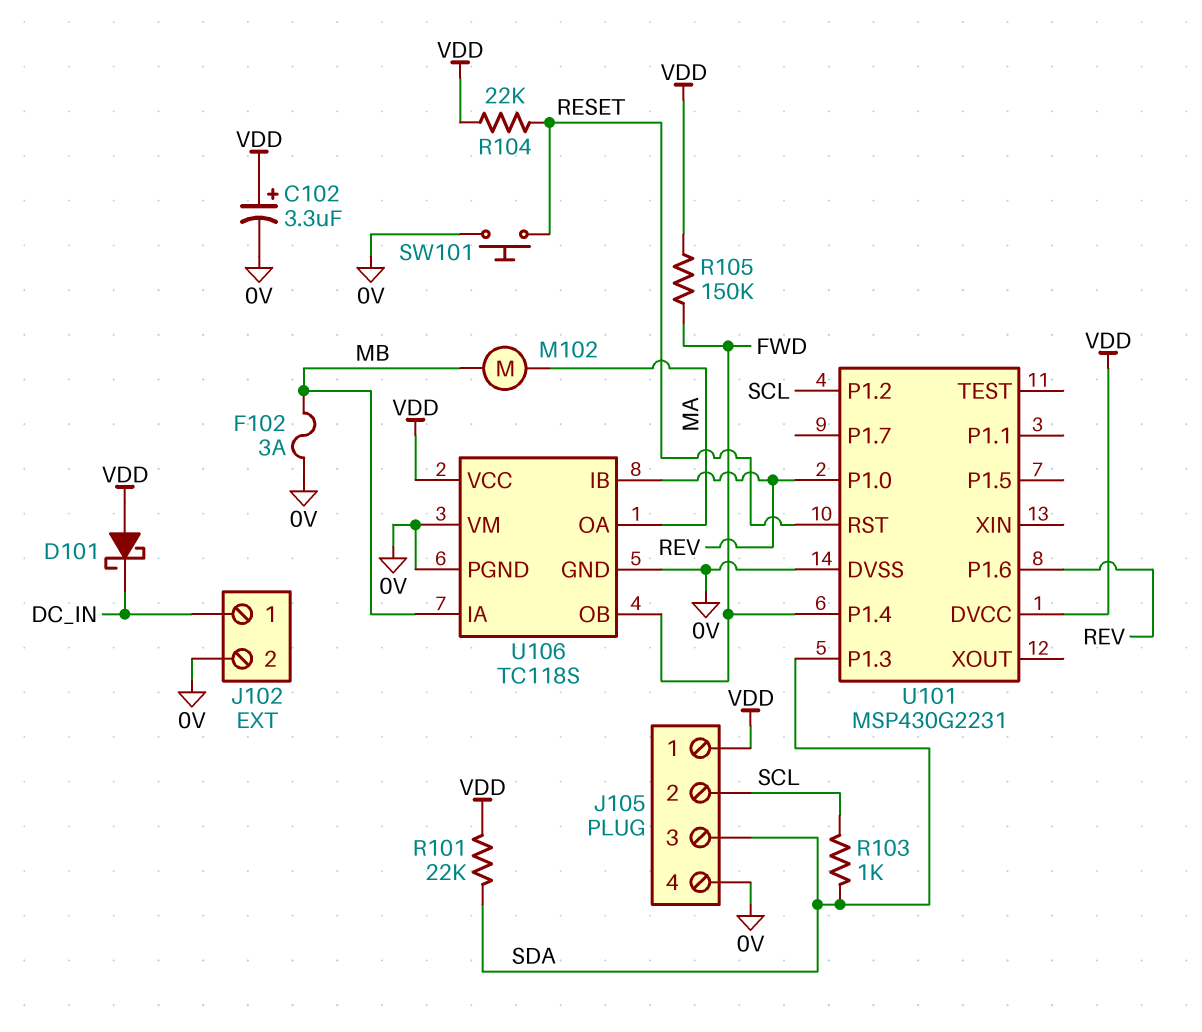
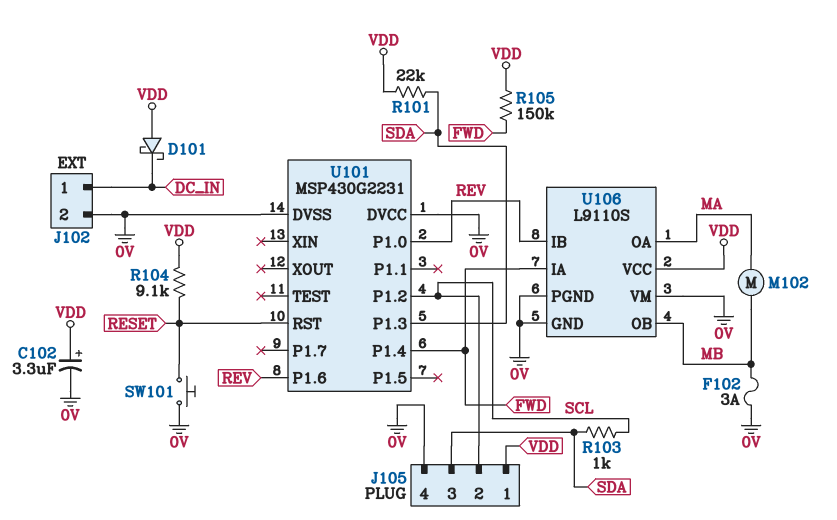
R104: 22k (RESET, VDD) -> 9.1k (RESET, VDD)
U101 pin DVCC: VDD -> 0V
U106: TC118S -> L9110S
U106 pin IA: MB -> FWD
U106 pin OB: FWD -> MB

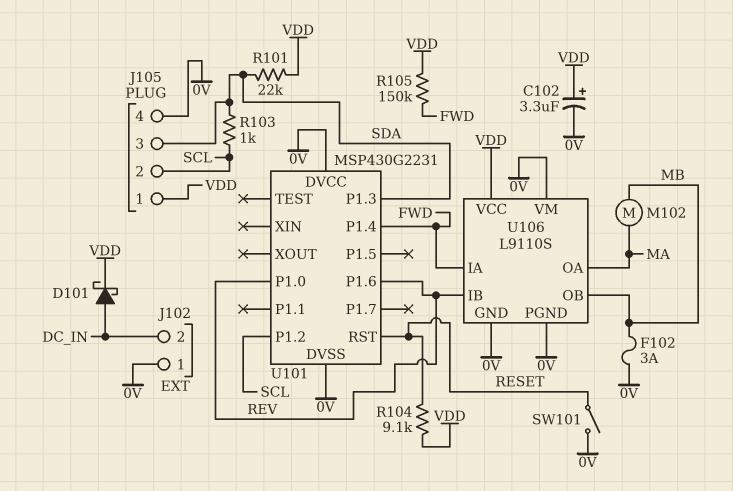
D101: schottky (A VDD, K DC_IN) -> schottky (A DC_IN, K VDD)
J102 pin 1: DC_IN -> 0V
J102 pin 2: 0V -> DC_IN
SW101: button (0V, RESET) -> switch (0V, RESET)

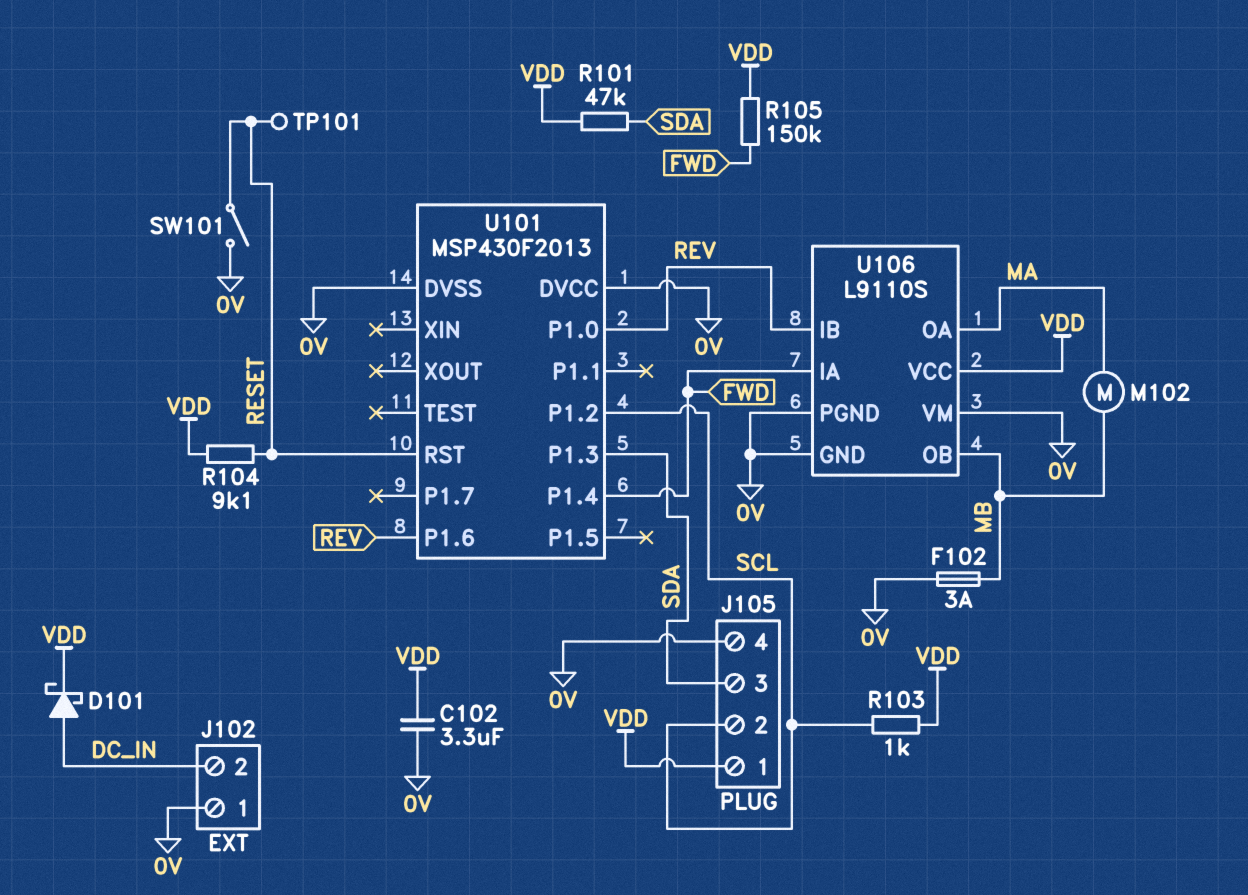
C102: 3.3uF (plus VDD, minus 0V) -> 3.3uF (0V, VDD)
R101: 22k (SDA, VDD) -> 47k (SDA, VDD)
R103: 1k (SCL, SDA) -> 1k (SCL, VDD)
TP101: none -> test point (RESET)
U101: MSP430G2231 -> MSP430F2013

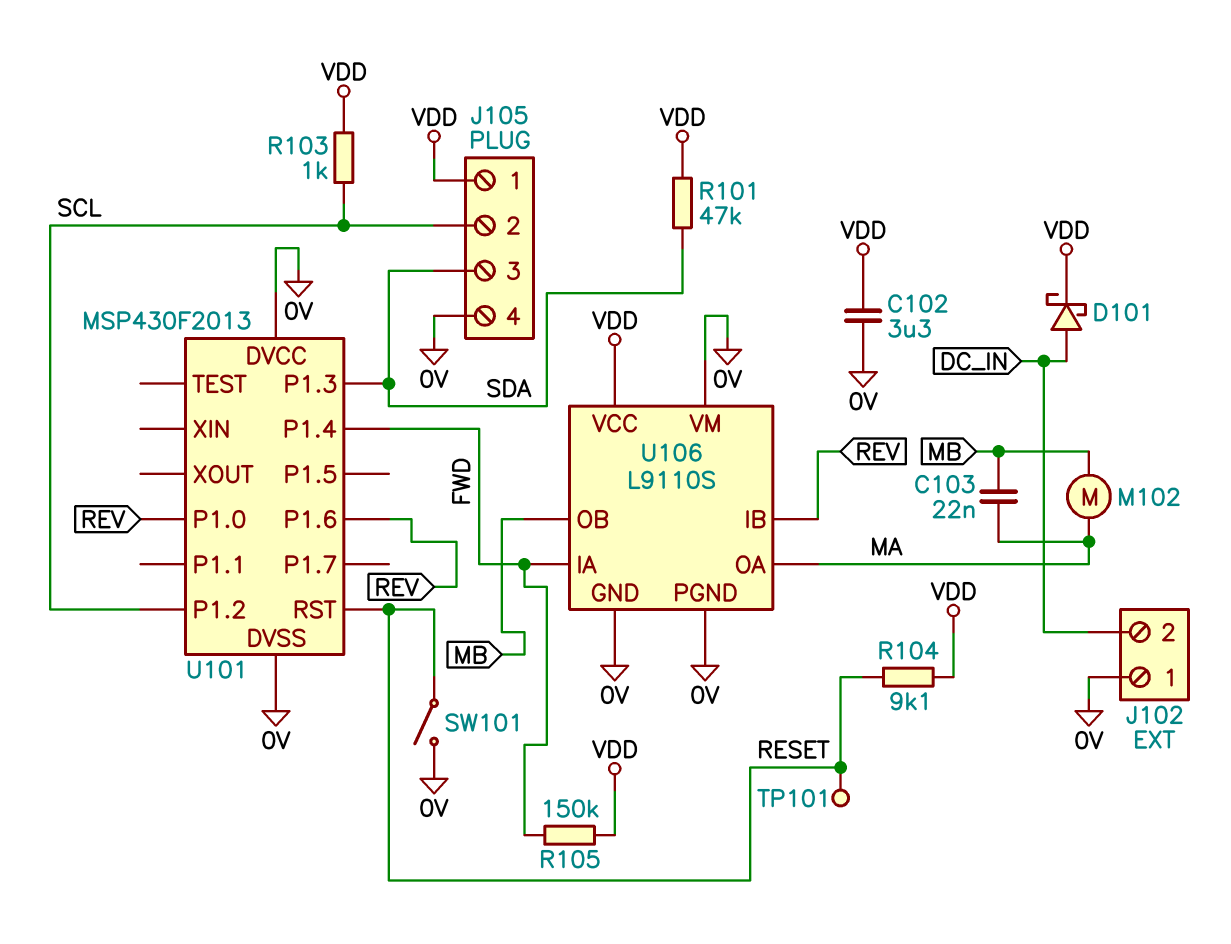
C103: none -> 22nF (MA, MB)
F102: 3A (0V, MB) -> none

